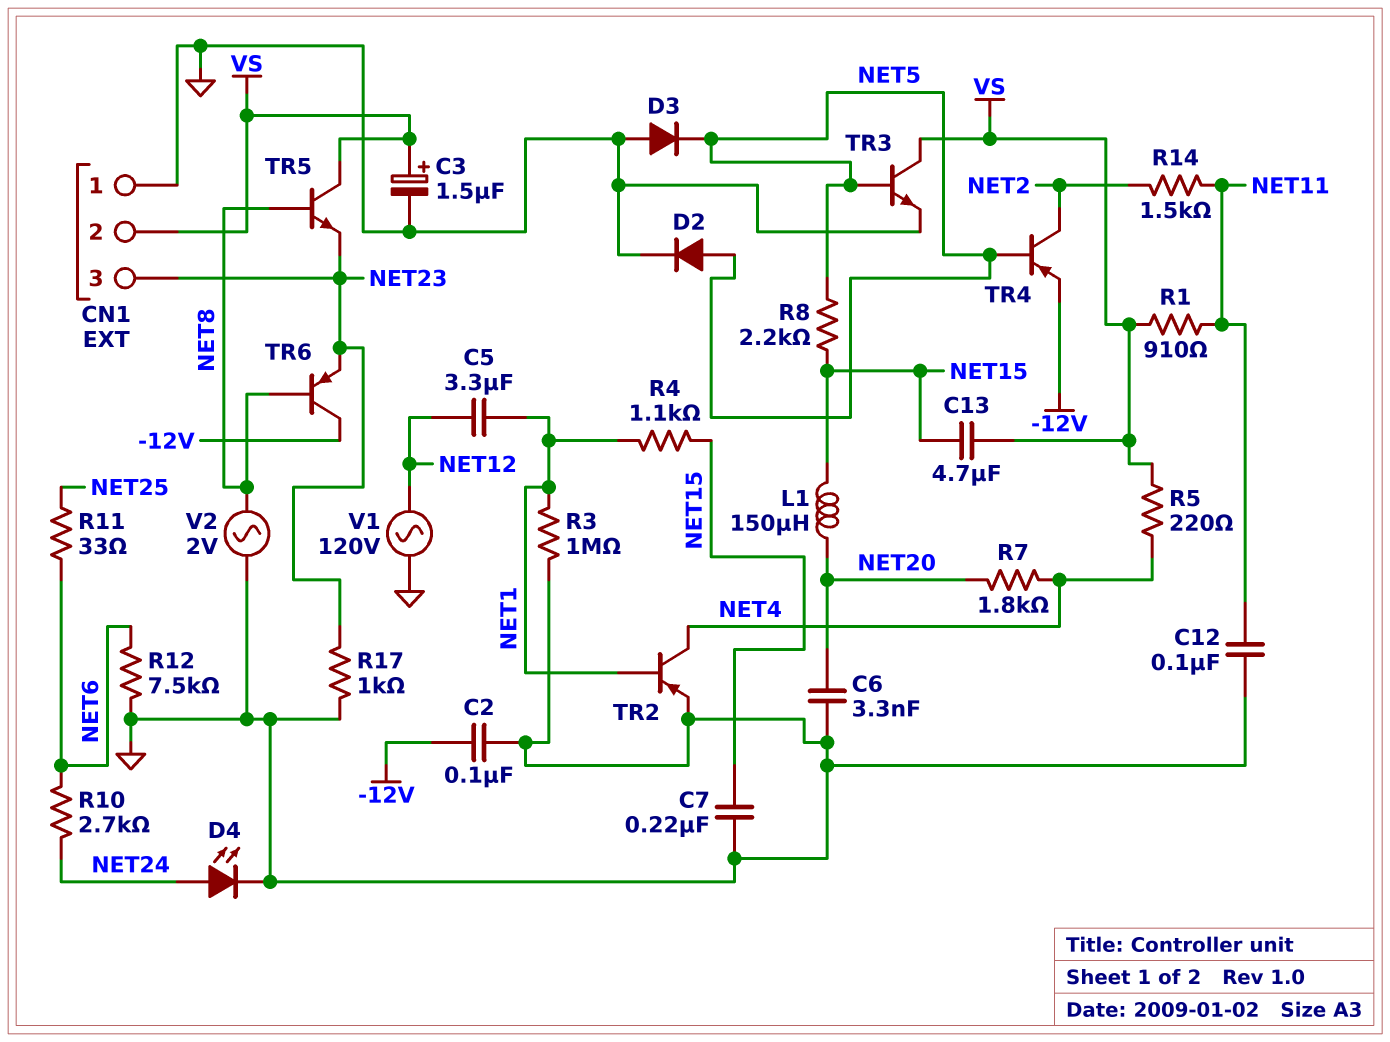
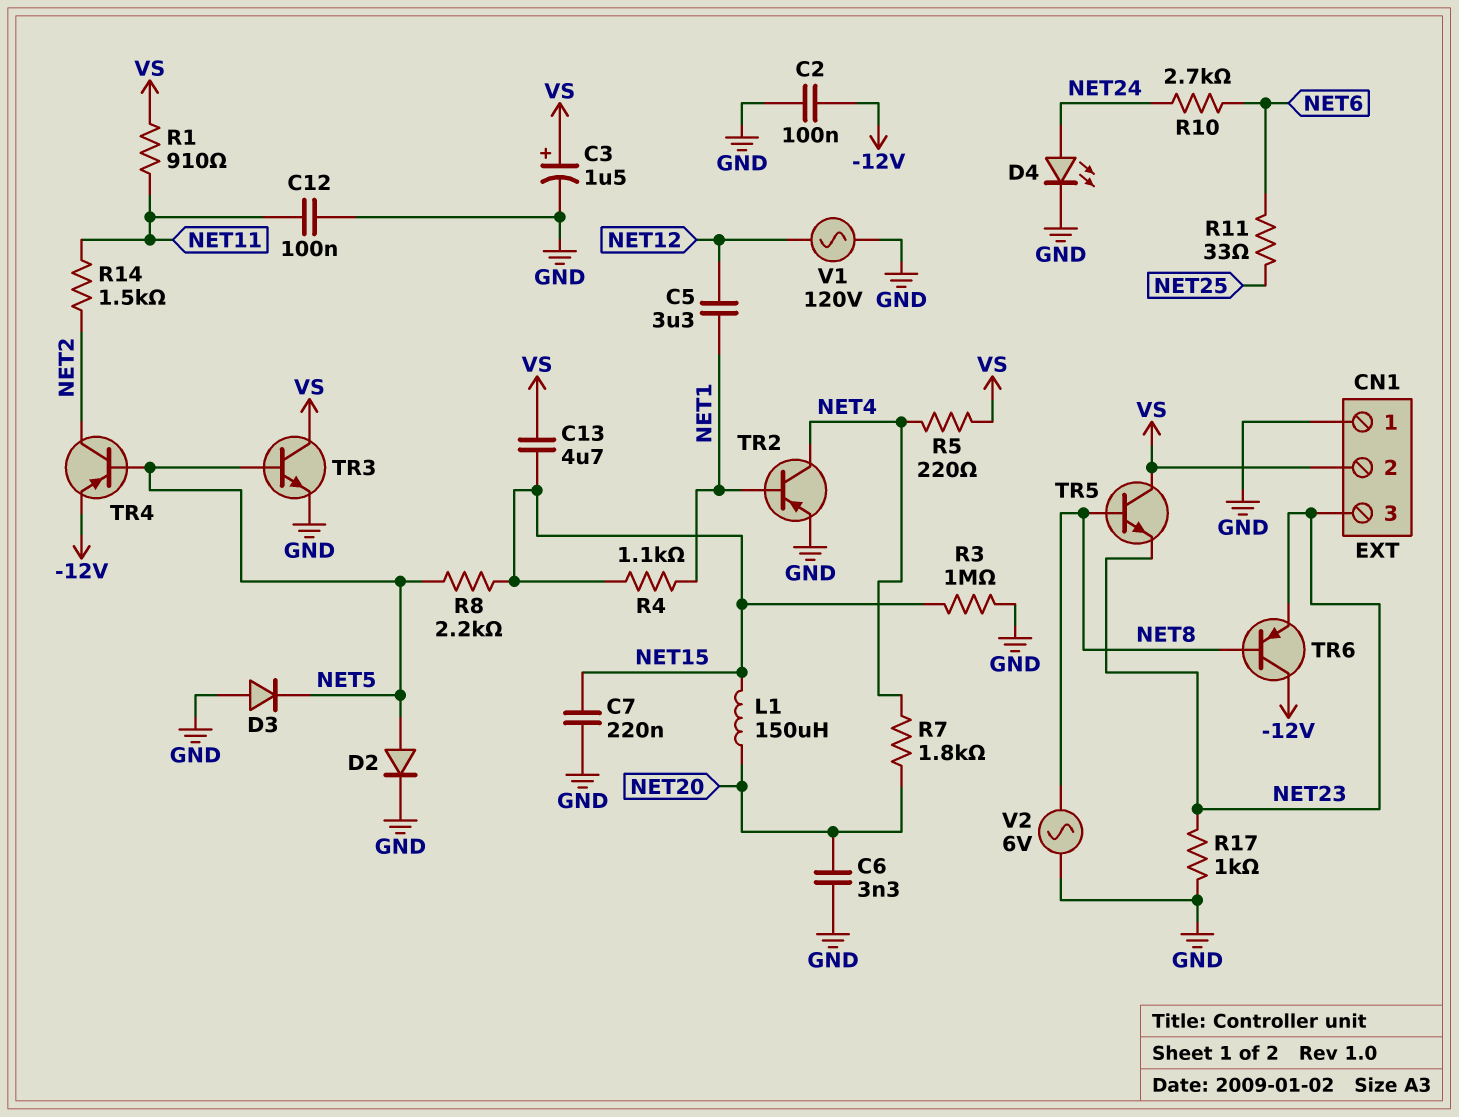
R3: 1M (GND, NET1) -> 1M (GND, NET15)
R12: 7.5k (GND, NET6) -> none
V2: AC 2V (GND, NET8) -> AC 6V (GND, NET8)

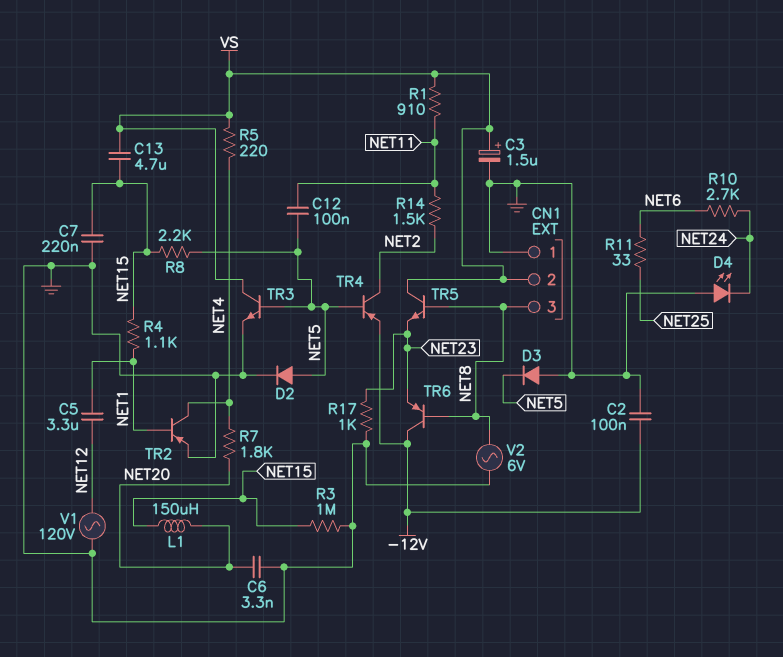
C12: 100nF (GND, NET11) -> 100nF (NET5, NET11)
CN1 pin 3: NET23 -> NET8
D4: LED (A NET24, K GND) -> LED (A GND, K NET24)

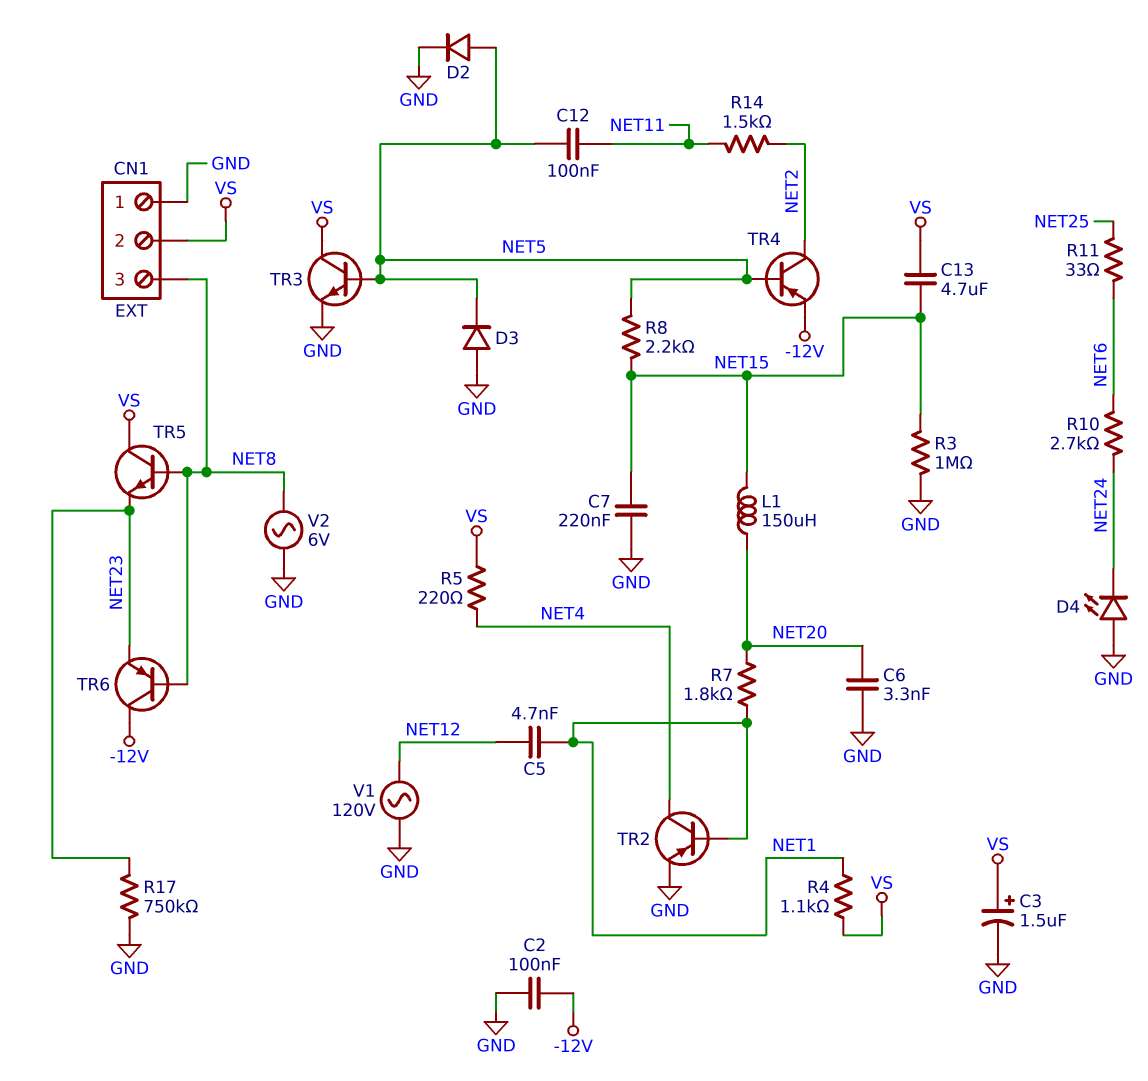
C5: 3.3uF (NET1, NET12) -> 4.7nF (NET1, NET12)
R1: 910 (NET11, VS) -> none
R4: 1.1k (NET1, NET15) -> 1.1k (NET1, VS)
R7: 1.8k (NET4, NET20) -> 1.8k (NET1, NET20)
R17: 1k (GND, NET23) -> 750k (GND, NET23)

